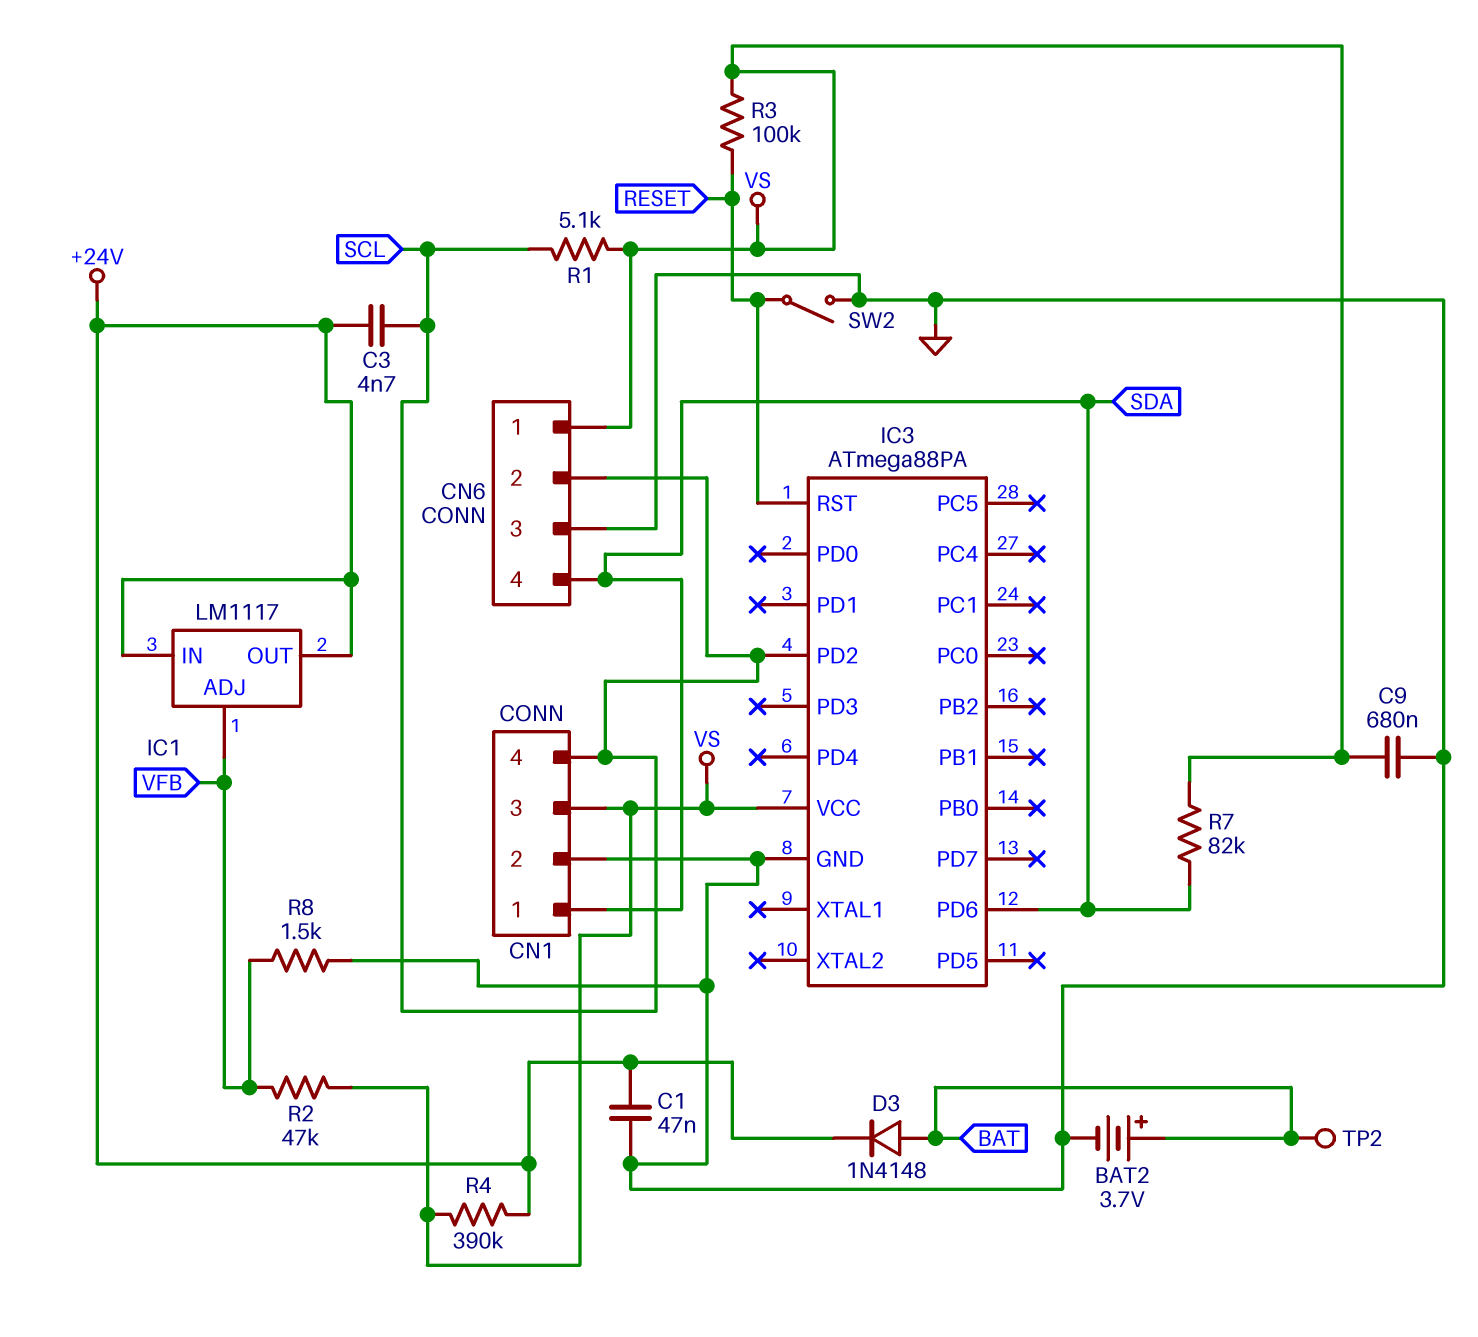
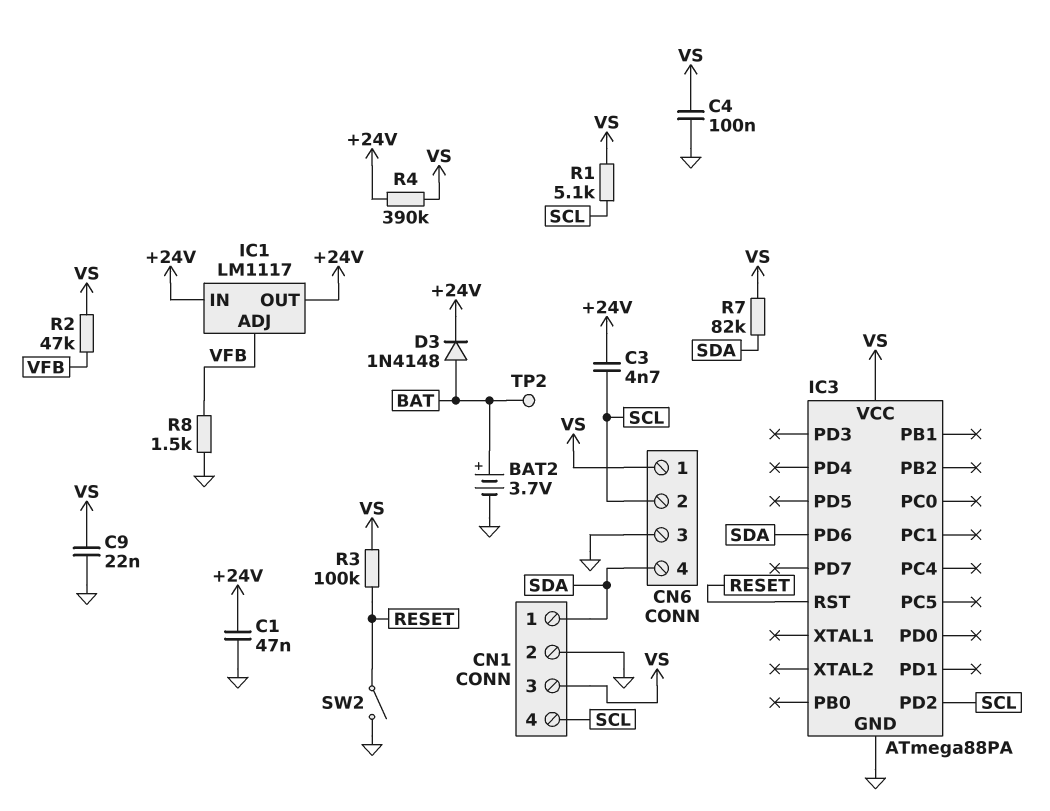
C4: none -> 100nF (GND, VS)
C9: 680nF (GND, VS) -> 22nF (GND, VS)

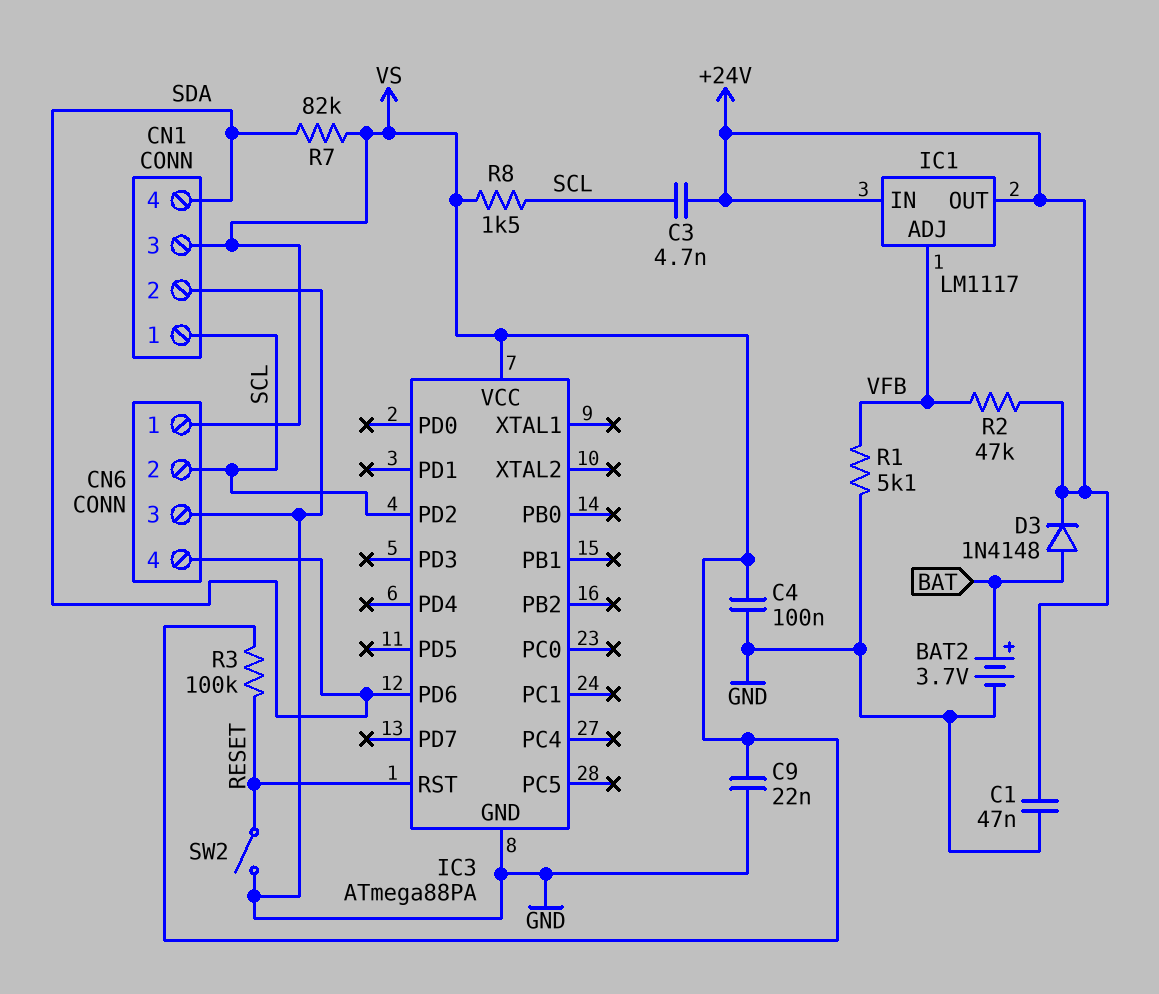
CN1 pin 1: SDA -> SCL
CN1 pin 4: SCL -> SDA
R1: 5.1k (SCL, VS) -> 5.1k (GND, VFB)
R2: 47k (VFB, VS) -> 47k (+24V, VFB)
R4: 390k (+24V, VS) -> none
R8: 1.5k (GND, VFB) -> 1.5k (SCL, VS)
TP2: test point (BAT) -> none

